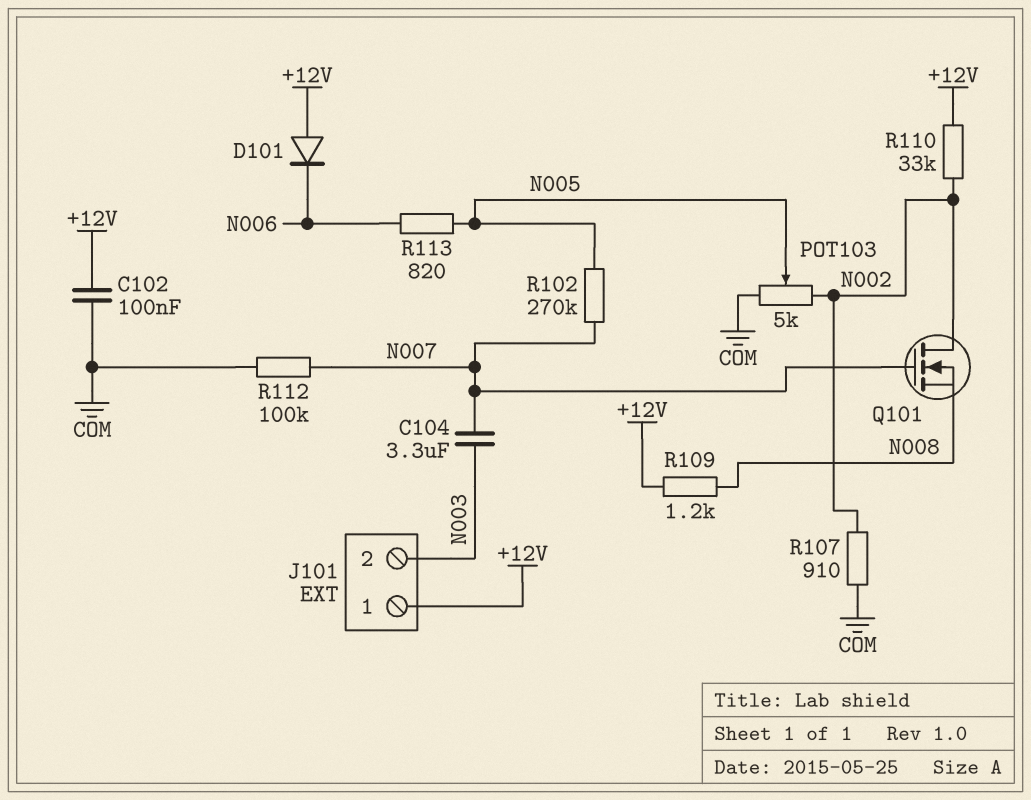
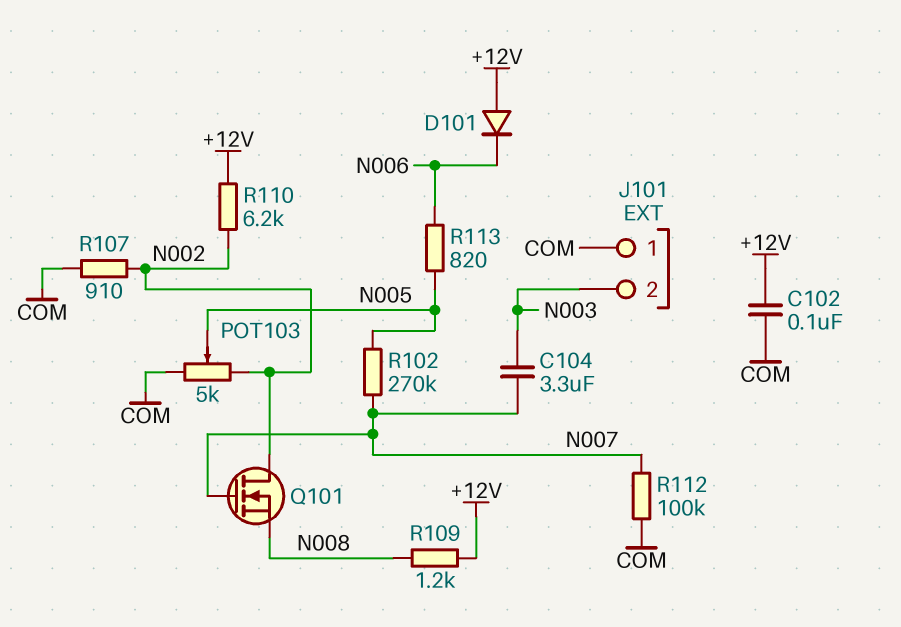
J101 pin 1: +12V -> COM
R110: 33k (+12V, N002) -> 6.2k (+12V, N002)

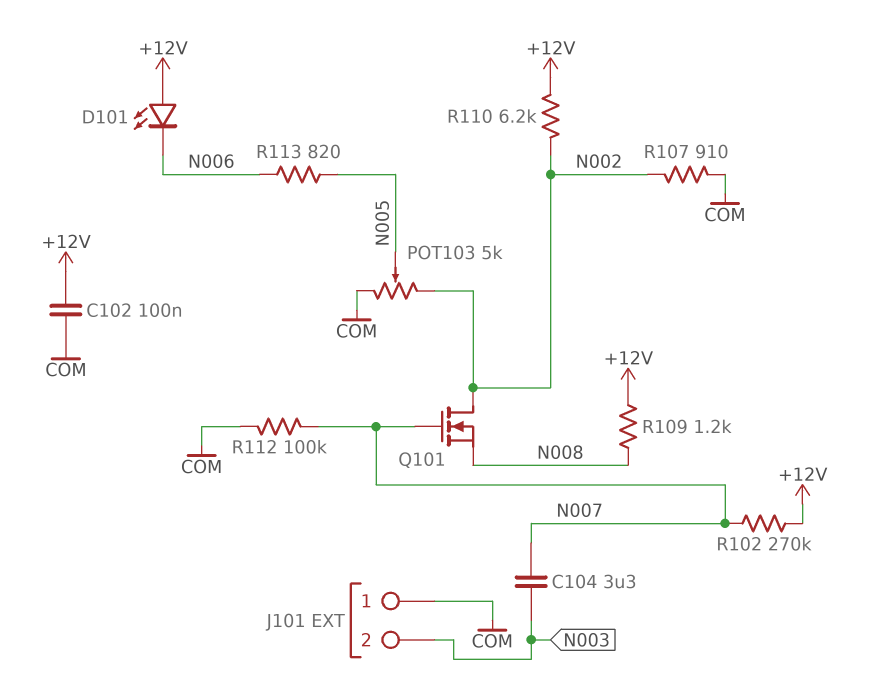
D101: diode (A +12V, K N006) -> LED (A +12V, K N006)
R102: 270k (N005, N007) -> 270k (+12V, N007)

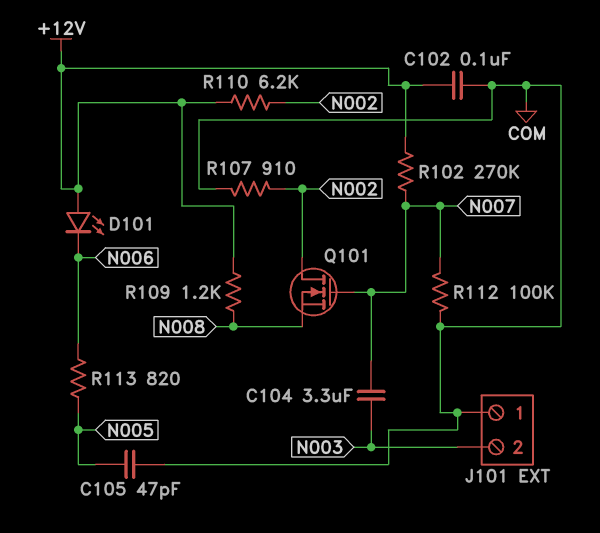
C105: none -> 47pF (COM, N005)
POT103: 5k (COM, N002, wiper N005) -> none

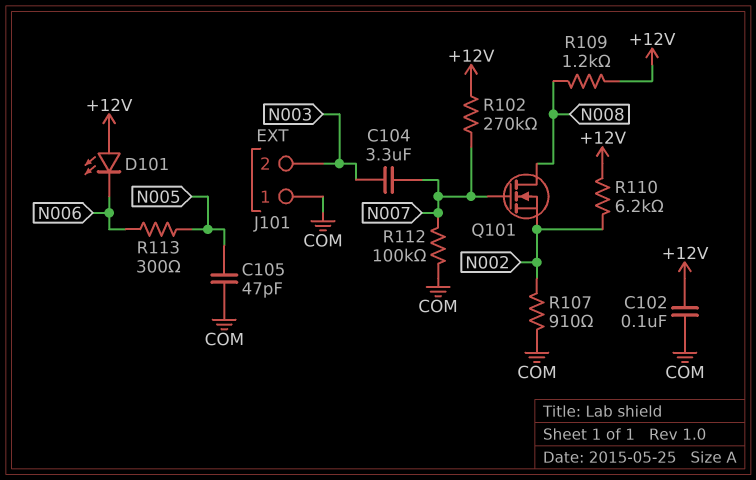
Q101: NMOS (G N007, D N002, S N008) -> NMOS (G N007, D N008, S N002)
R113: 820 (N005, N006) -> 300 (N005, N006)

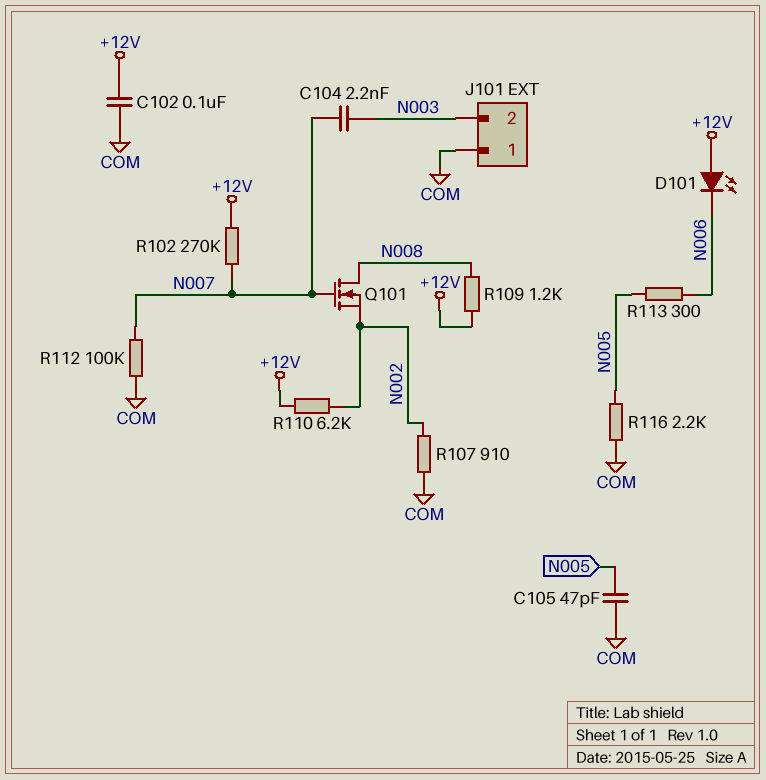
C104: 3.3uF (N003, N007) -> 2.2nF (N003, N007)
R116: none -> 2.2k (COM, N005)

